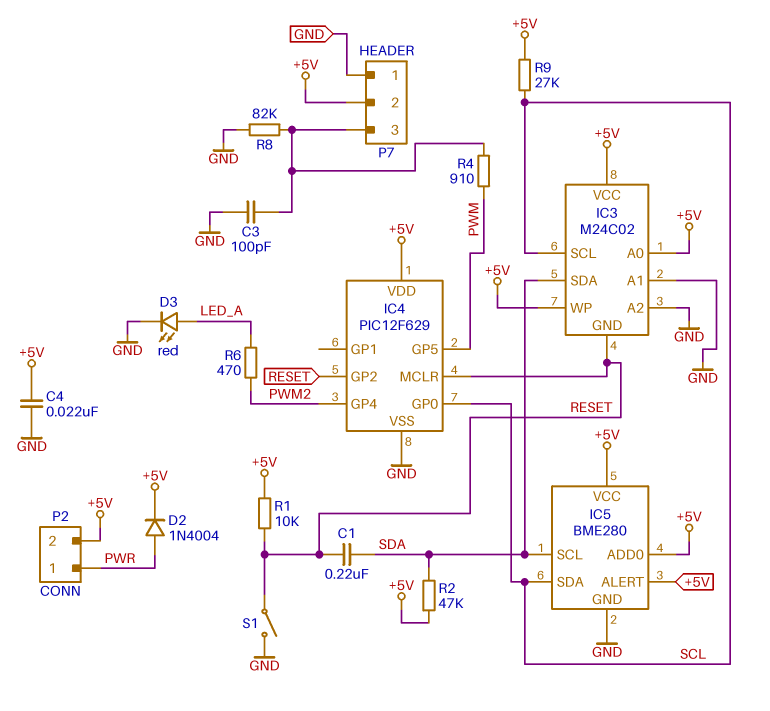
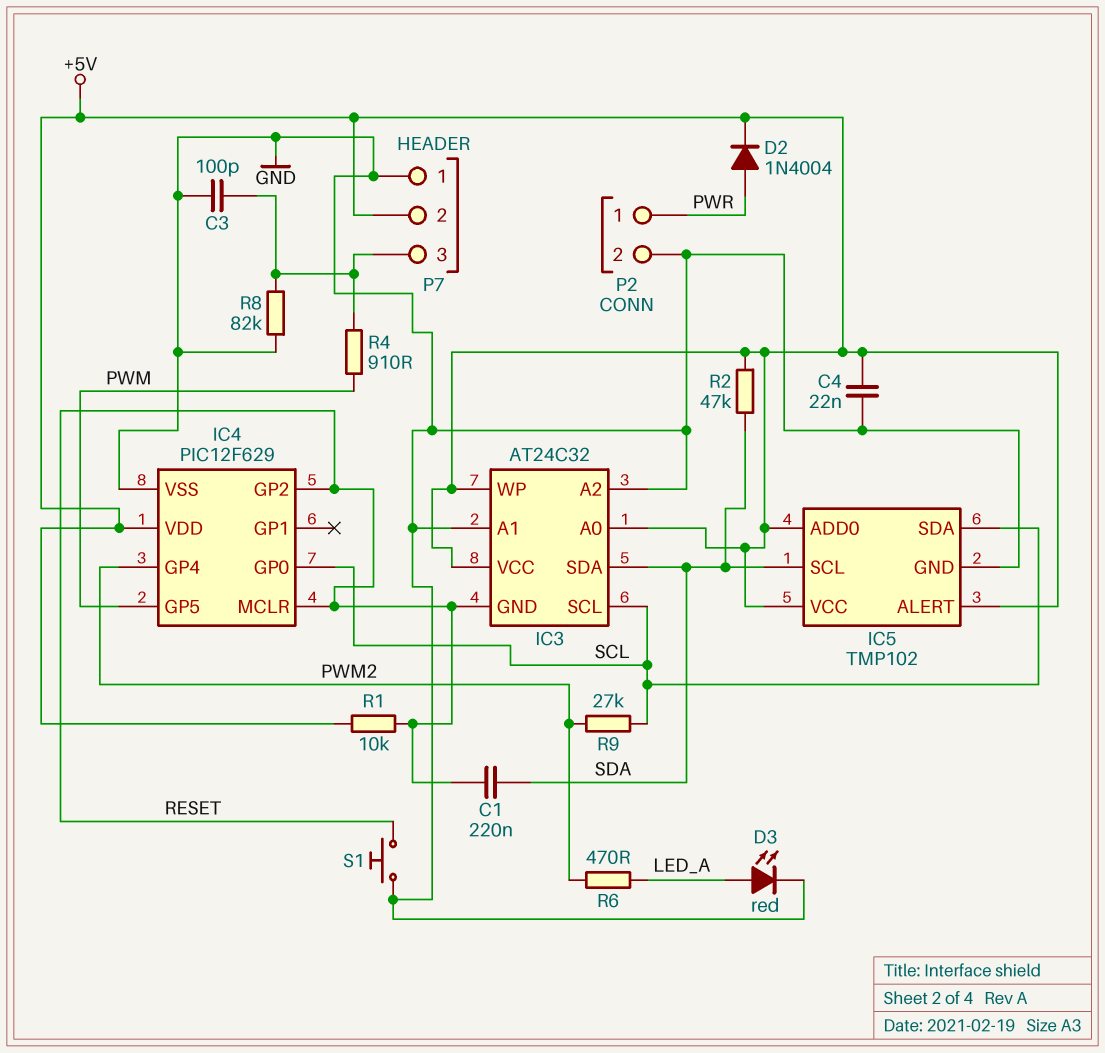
IC3: M24C02 -> AT24C32
IC5: BME280 -> TMP102
P2 pin 2: +5V -> GND
R9: 27k (+5V, SCL) -> 27k (PWM2, SCL)
S1: switch (GND, RESET) -> button (GND, RESET)

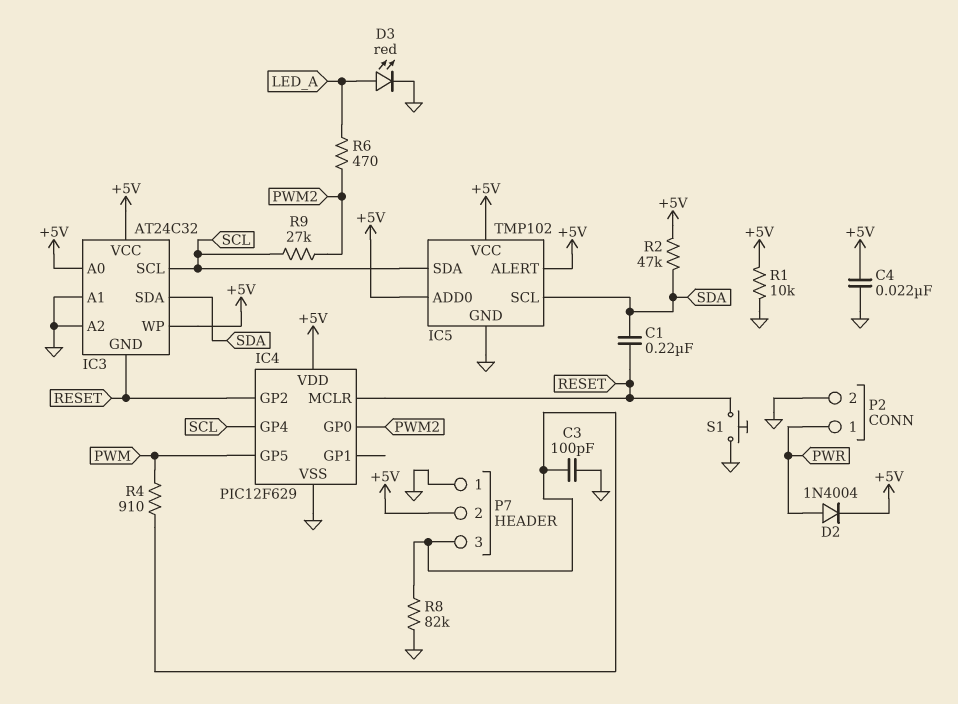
IC4 pin GP0: SCL -> PWM2
IC4 pin GP4: PWM2 -> SCL
R1: 10k (+5V, RESET) -> 10k (+5V, GND)

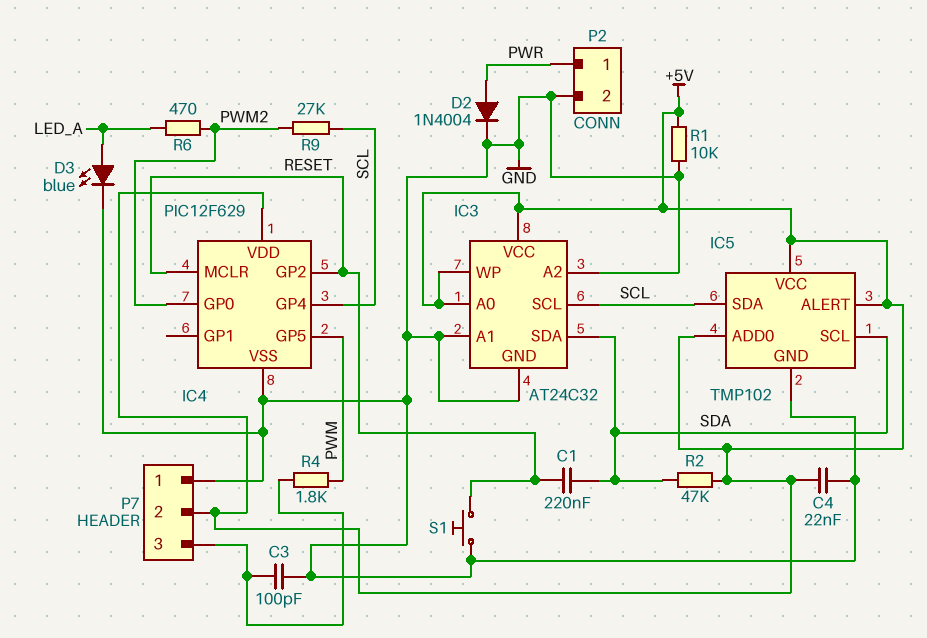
D2: diode 1N4004 (A PWR, K +5V) -> diode 1N4004 (A PWR, K GND)
D3: LED red (A LED_A, K GND) -> LED blue (A LED_A, K GND)
IC3 pin GND: RESET -> GND
R4: 910 (P7/3, PWM) -> 1.8k (P7/3, PWM)
R8: 82k (GND, P7/3) -> none

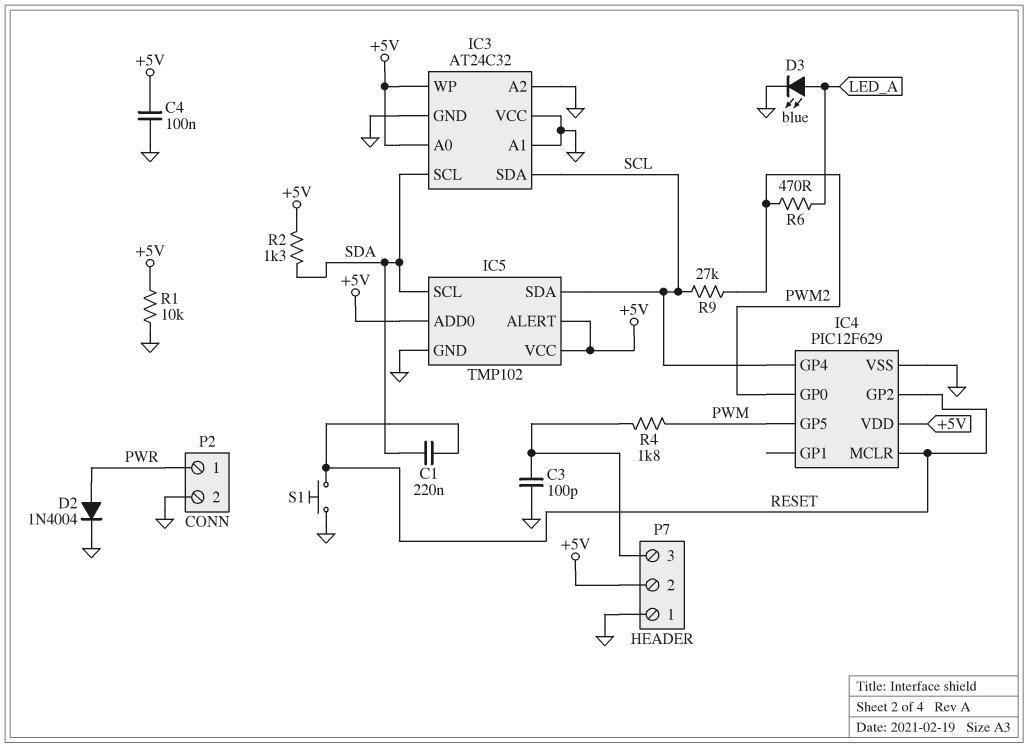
C4: 22nF (+5V, GND) -> 100nF (+5V, GND)
IC3 pin SCL: SCL -> SDA
IC3 pin SDA: SDA -> SCL
IC3 pin VCC: +5V -> GND
R2: 47k (+5V, SDA) -> 1.3k (+5V, SDA)

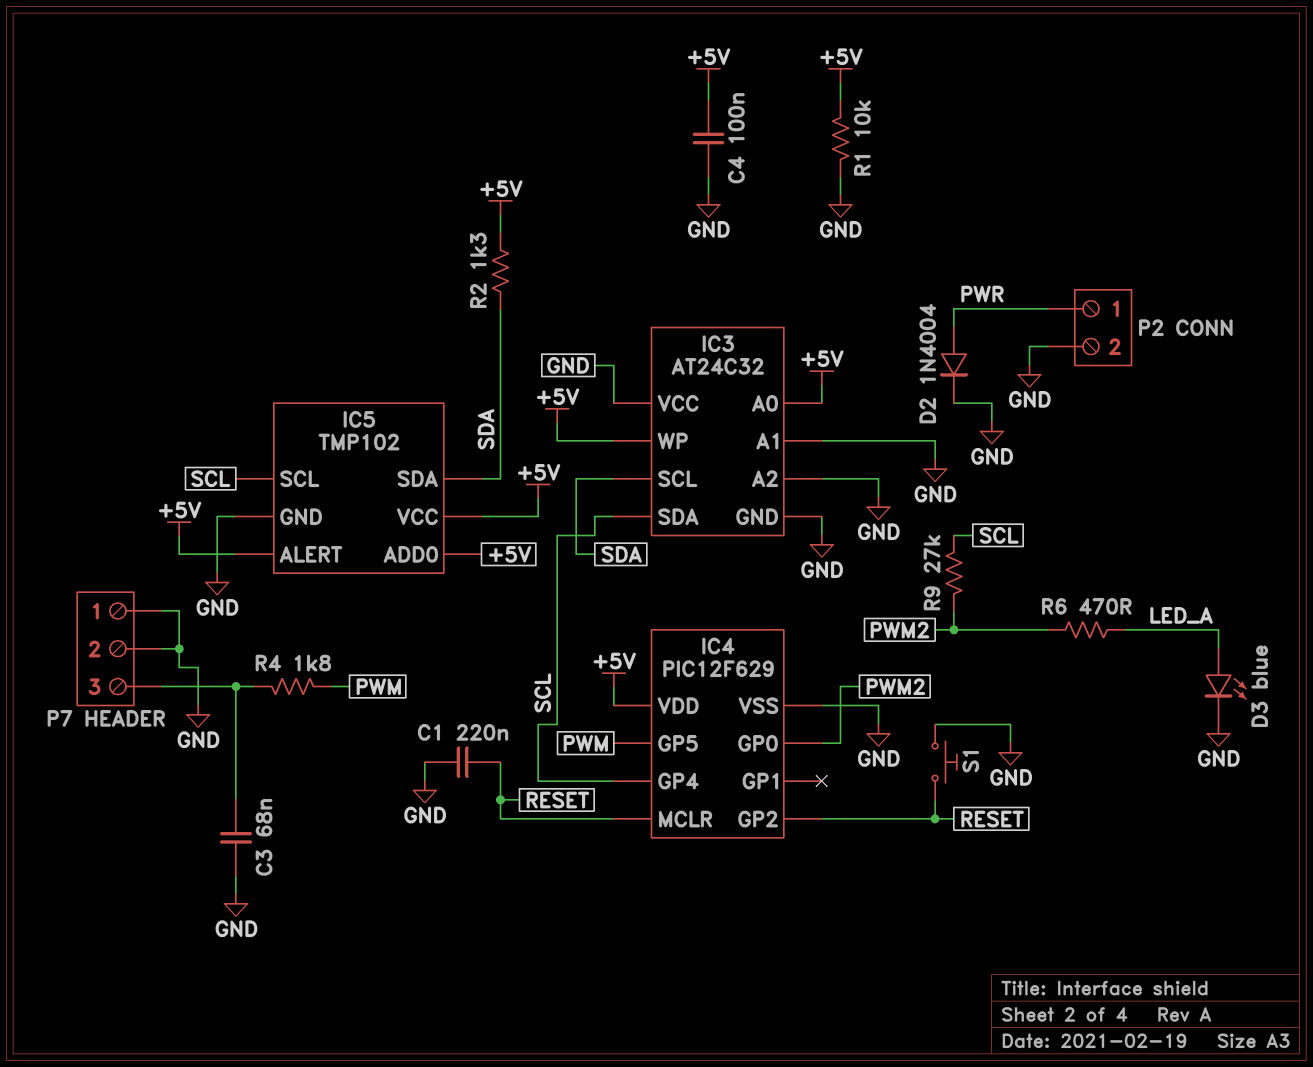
C1: 220nF (RESET, SDA) -> 220nF (GND, RESET)
C3: 100pF (GND, P7/3) -> 68nF (GND, P7/3)
IC5 pin SCL: SDA -> SCL
IC5 pin SDA: SCL -> SDA
P7 pin 2: +5V -> GND

